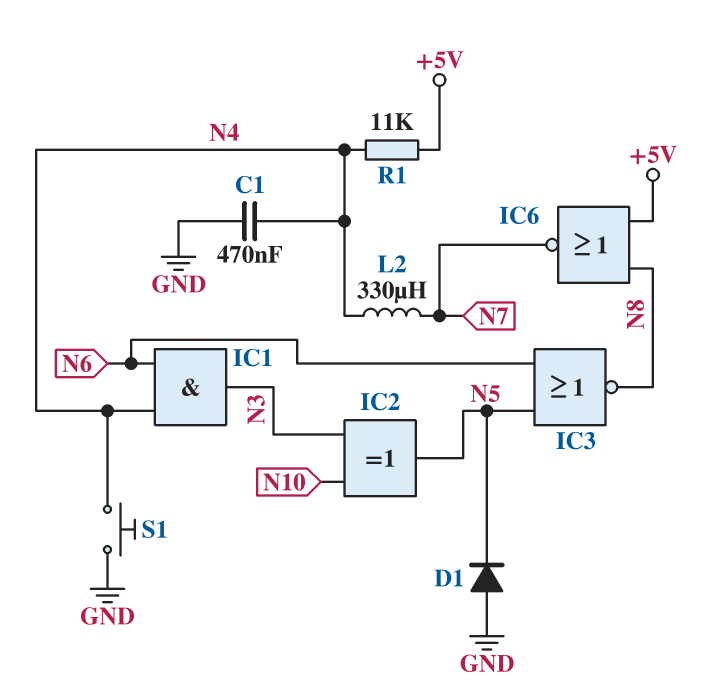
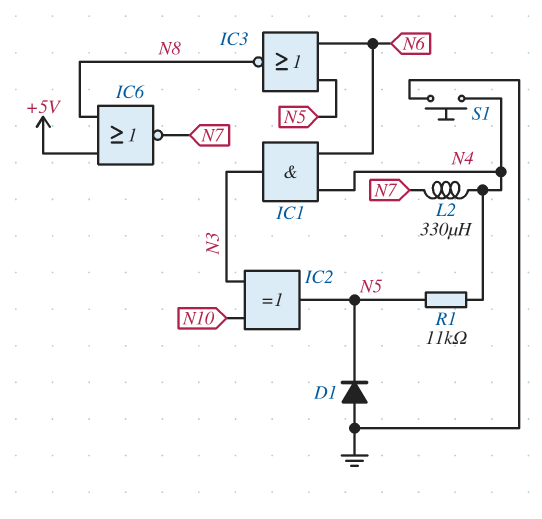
C1: 470nF (GND, N4) -> none
R1: 11k (+5V, N4) -> 11k (N4, N5)

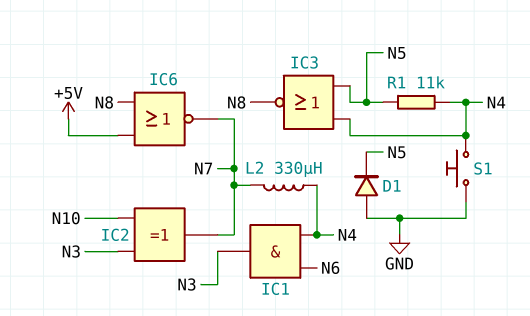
IC2: XOR (in N3, in N10, out N5) -> XOR (in N3, in N10, out N7)
IC3: NOR (in N5, in N6, out N8) -> NOR (in N4, in N5, out N8)

